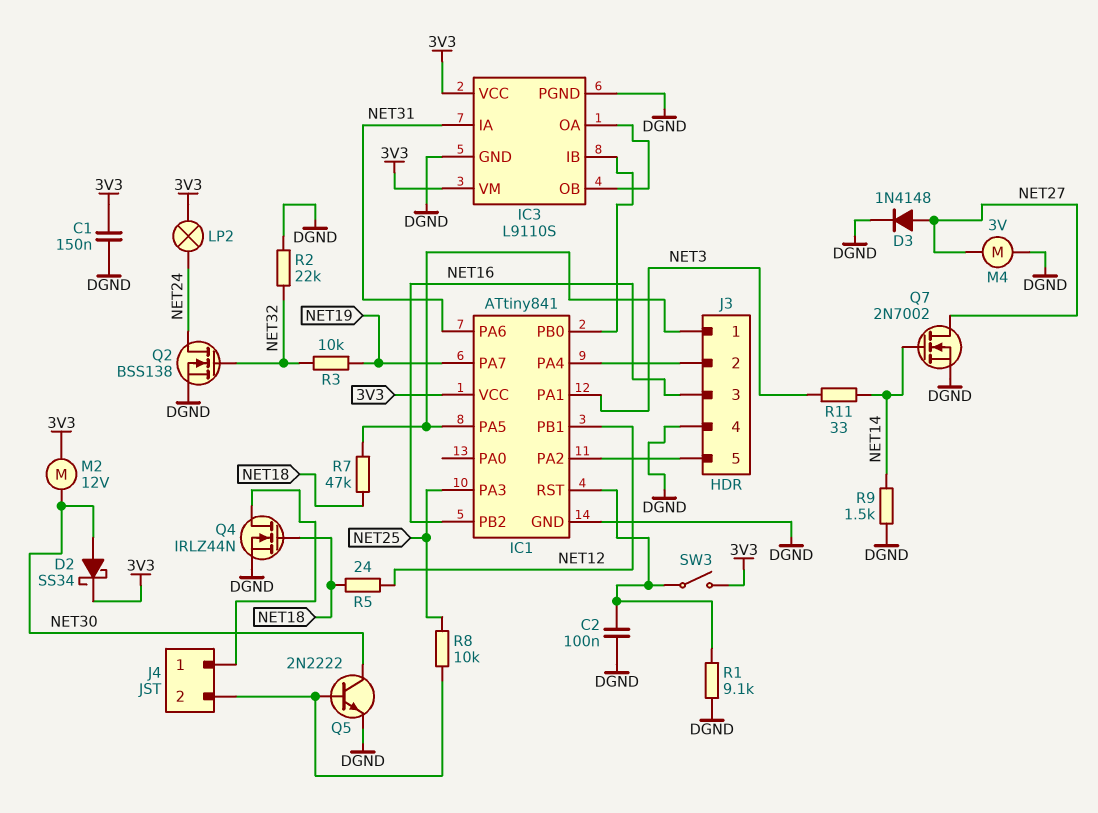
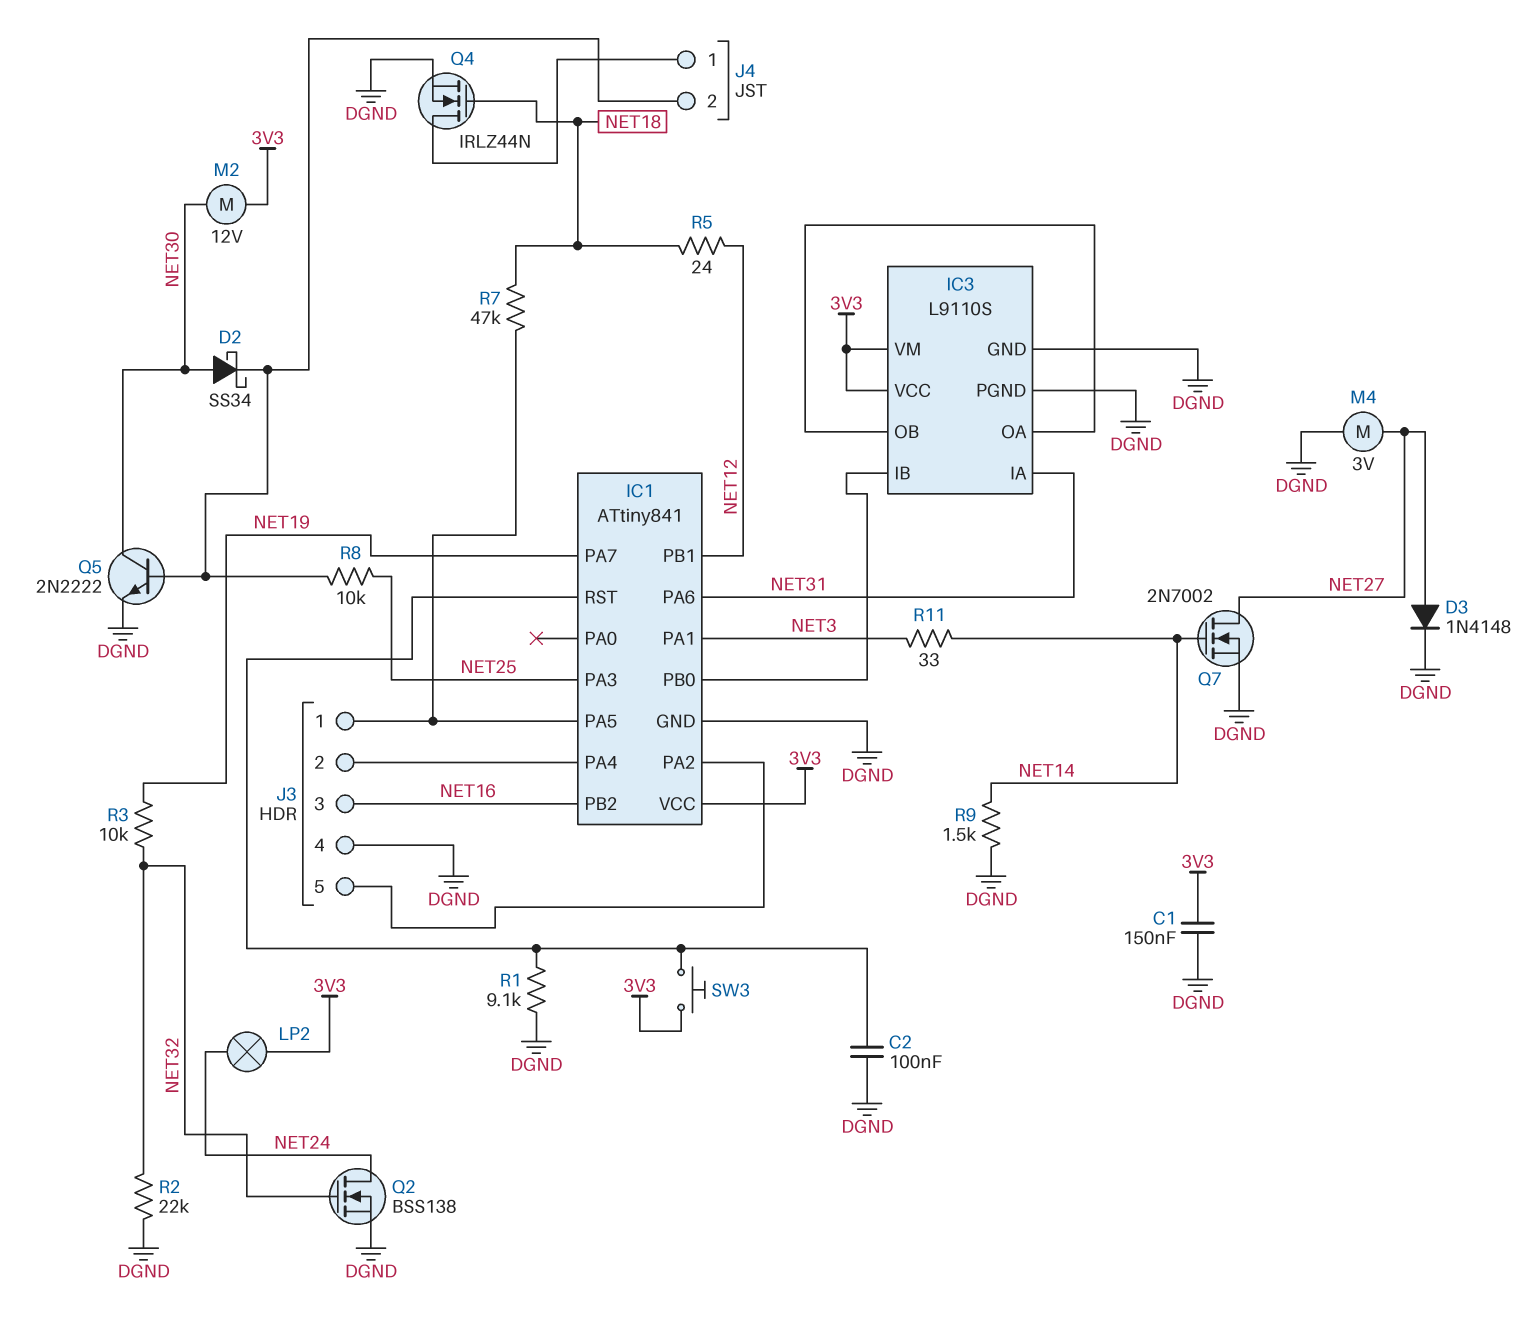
D2: schottky SS34 (A NET30, K 3V3) -> schottky SS34 (A NET30, K J4/2)
SW3: switch (3V3, IC1/RST) -> button (3V3, IC1/RST)

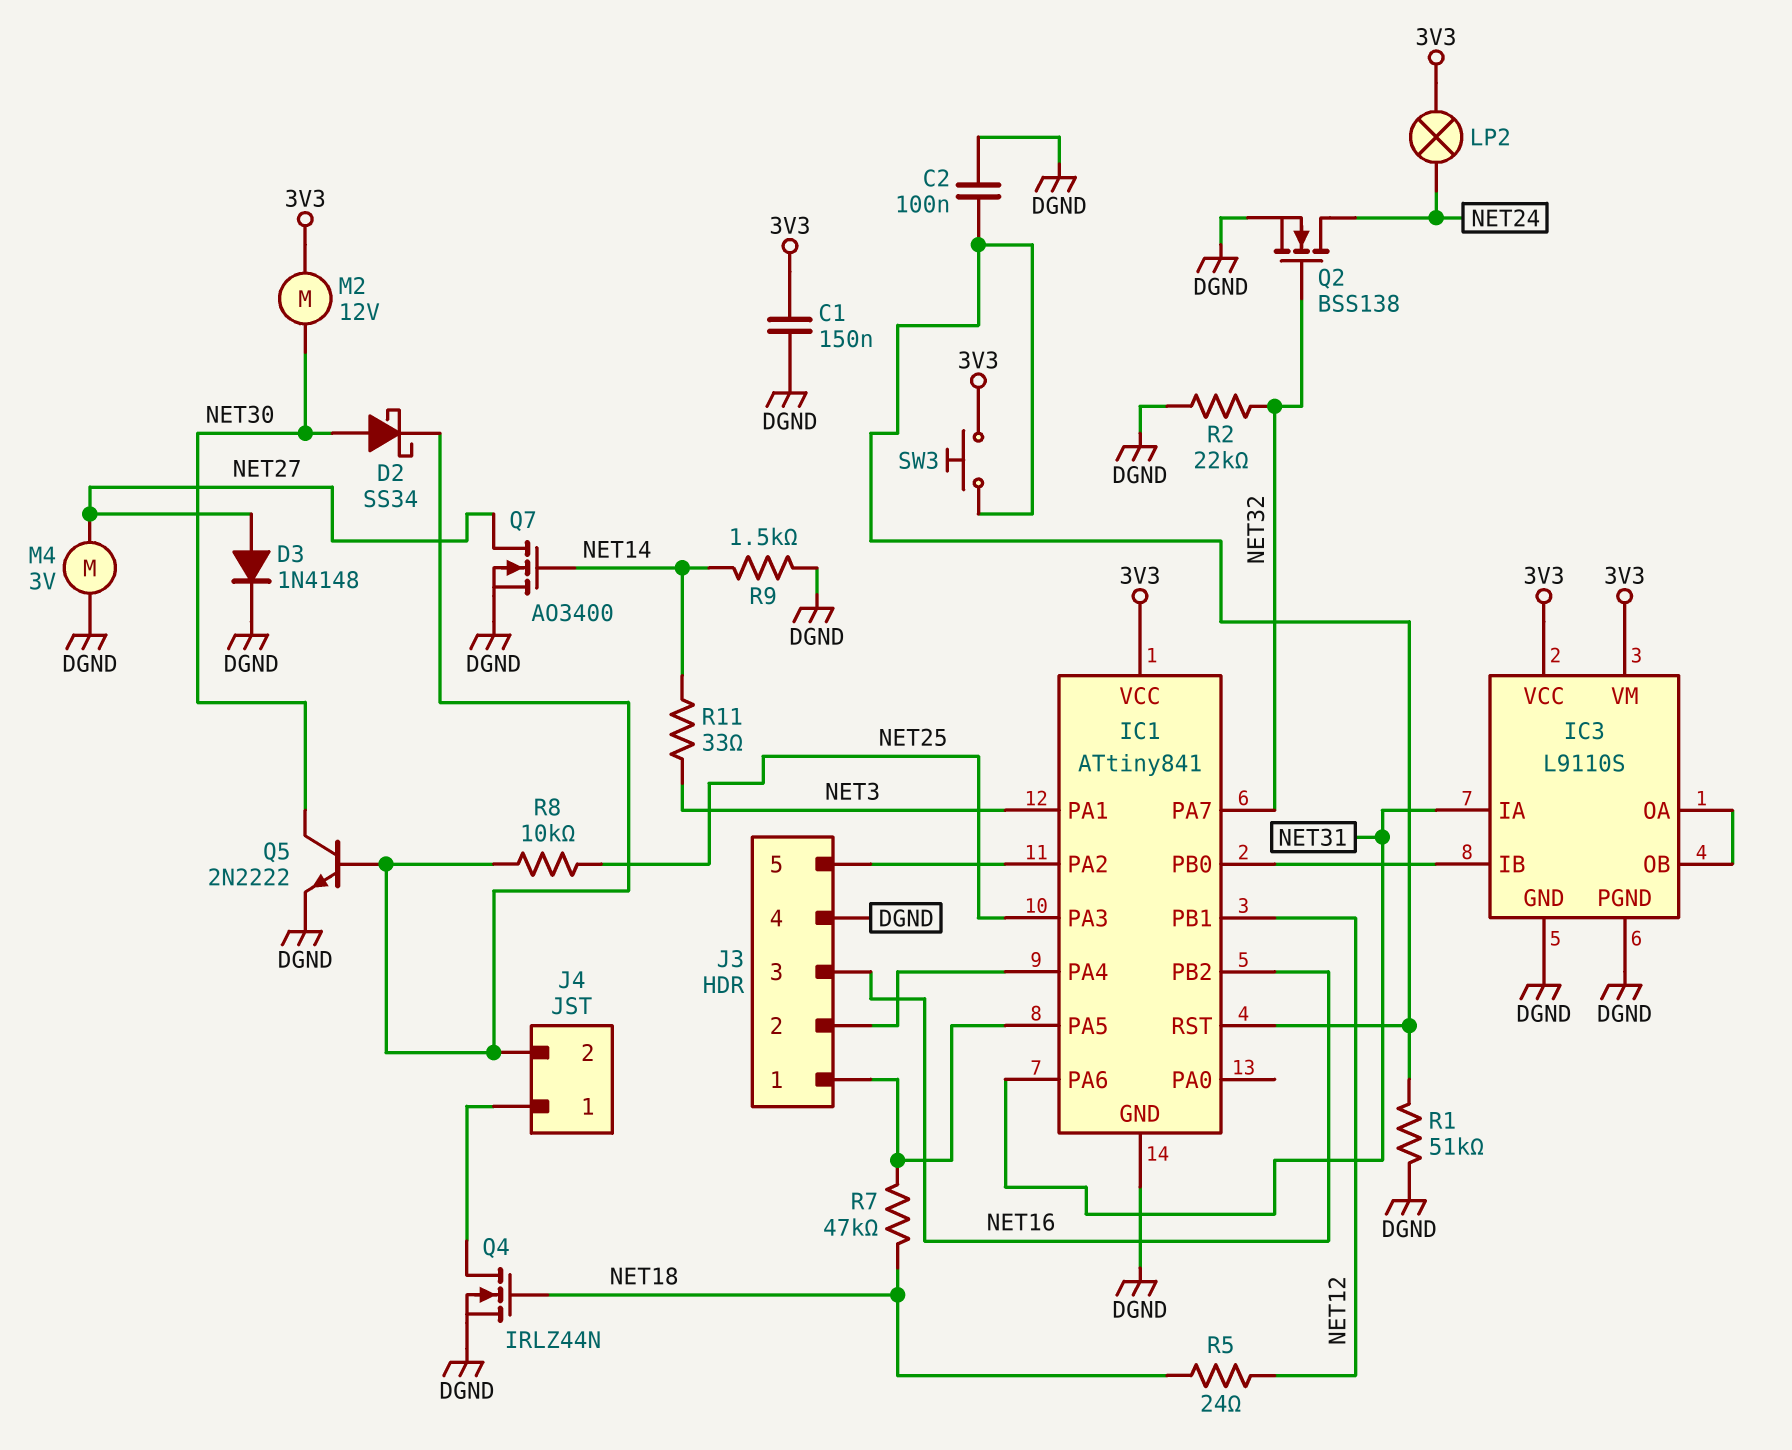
IC1 pin PA7: NET19 -> NET32
Q7: NMOS 2N7002 (G NET14, D NET27, S DGND) -> NMOS AO3400 (G NET14, D NET27, S DGND)
R1: 9.1k (DGND, IC1/RST) -> 51k (DGND, IC1/RST)
R3: 10k (NET19, NET32) -> none

